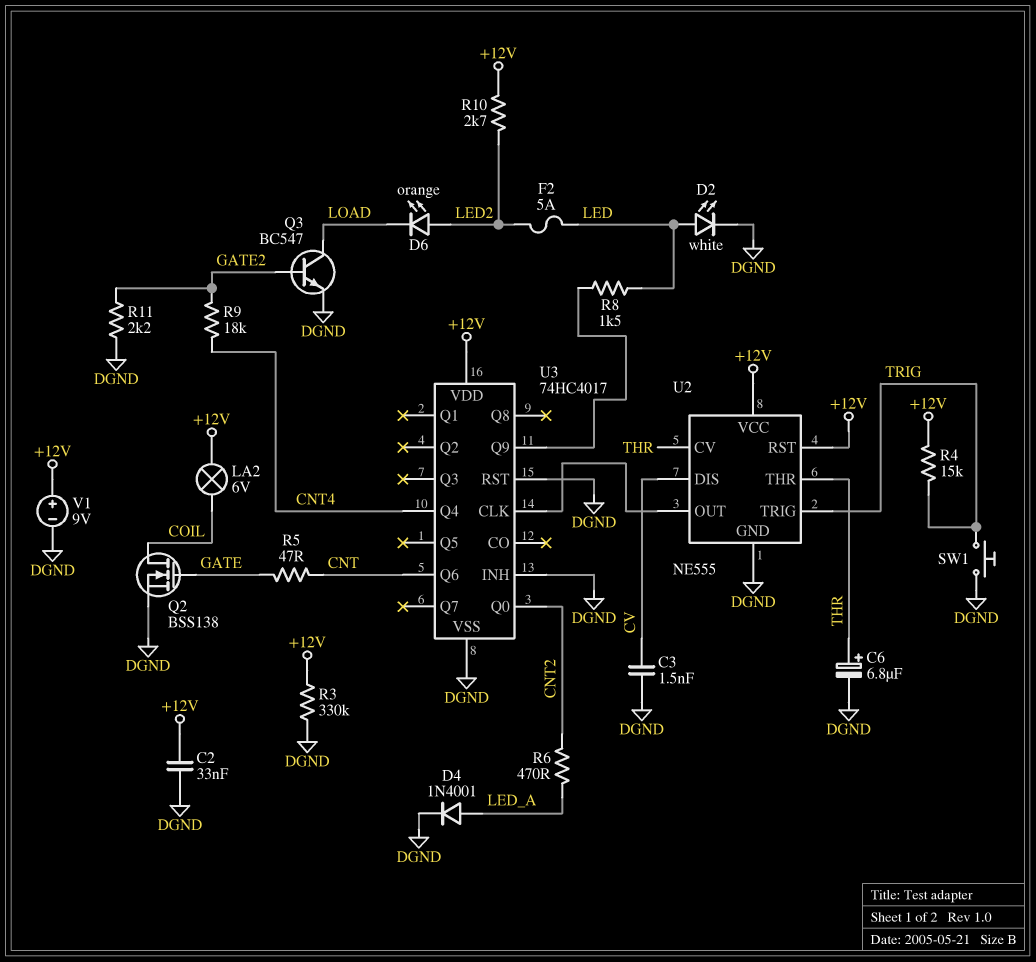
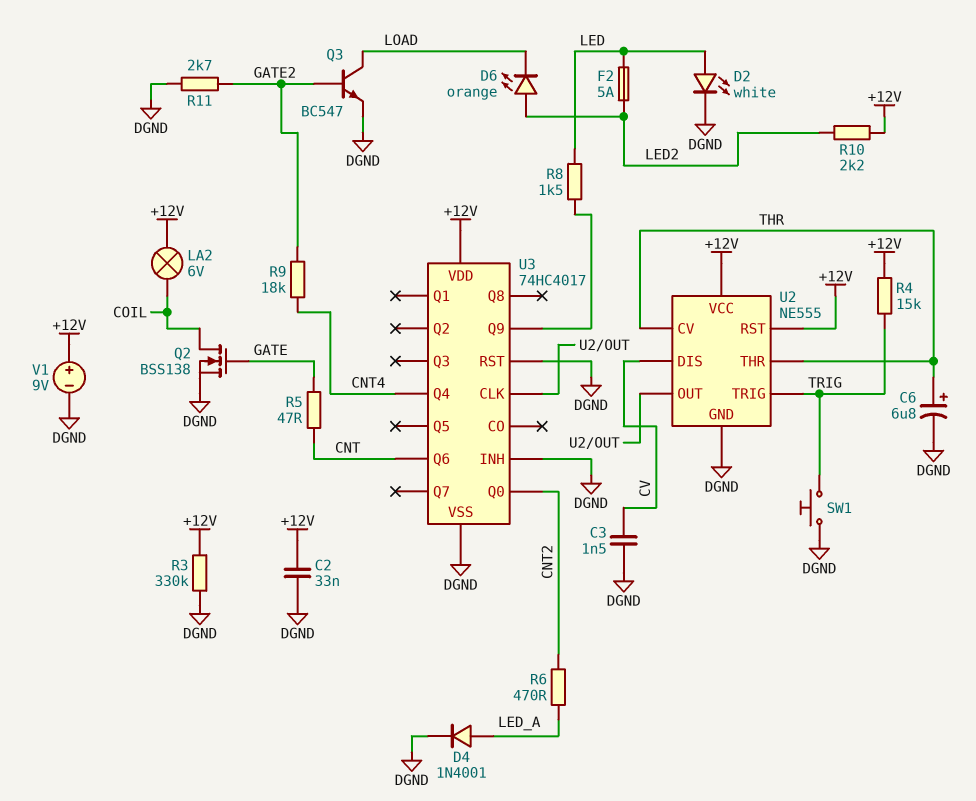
R10: 2.7k (+12V, LED2) -> 2.2k (+12V, LED2)
R11: 2.2k (DGND, GATE2) -> 2.7k (DGND, GATE2)

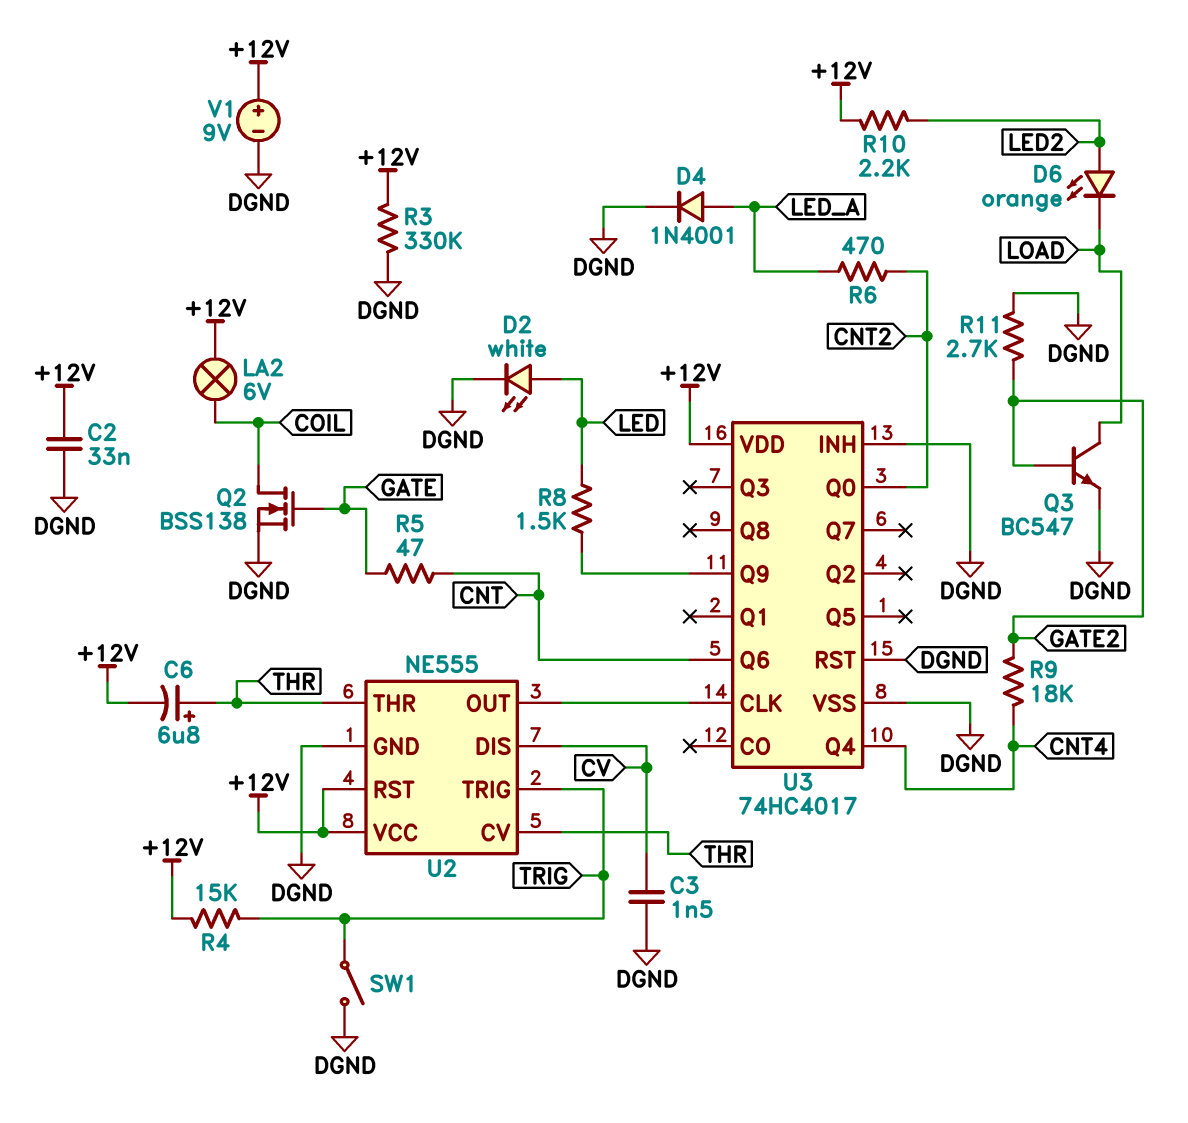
C6: 6.8uF (plus THR, minus DGND) -> 6.8uF (plus THR, minus +12V)
F2: 5A (LED, LED2) -> none
SW1: button (DGND, TRIG) -> switch (DGND, TRIG)

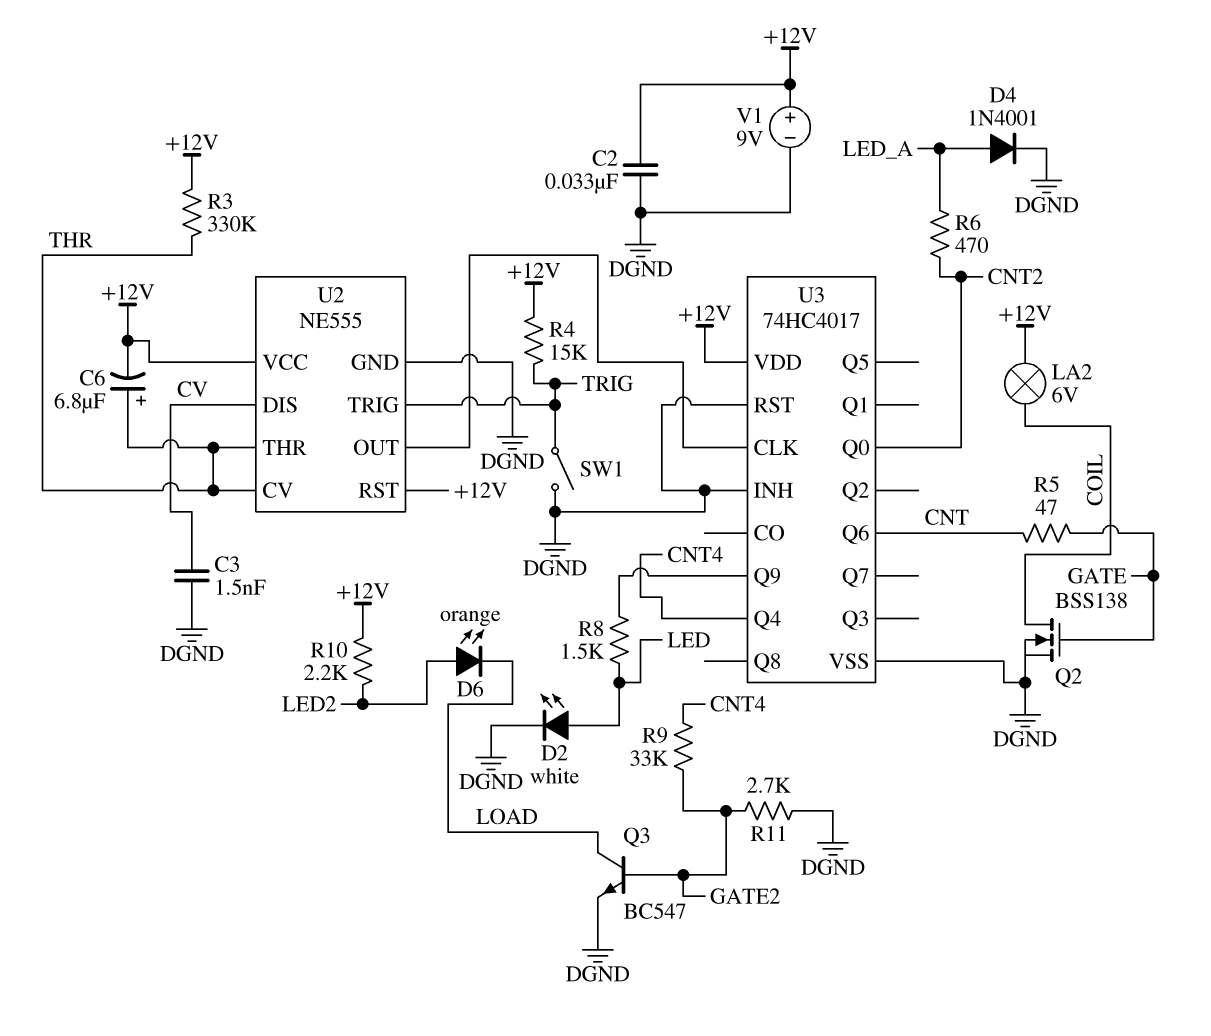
R3: 330k (+12V, DGND) -> 330k (+12V, THR)
R9: 18k (CNT4, GATE2) -> 33k (CNT4, GATE2)

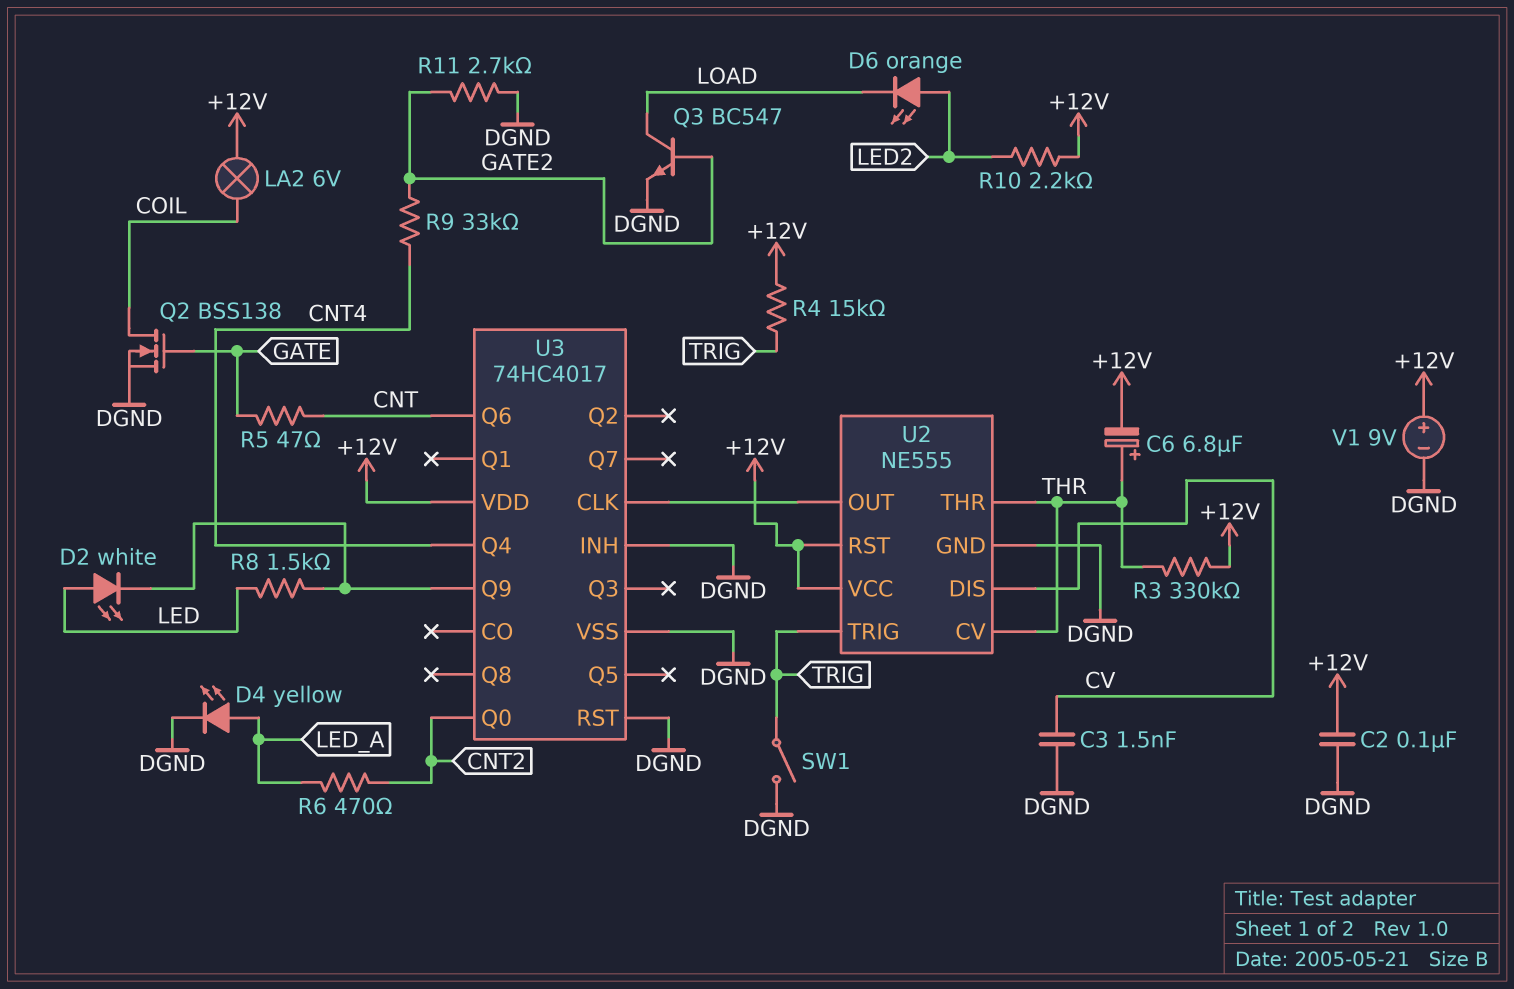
C2: 33nF (+12V, DGND) -> 100nF (+12V, DGND)
D2: LED white (A LED, K DGND) -> LED white (A LED, K U3/Q9)
D4: diode 1N4001 (A LED_A, K DGND) -> LED yellow (A LED_A, K DGND)

